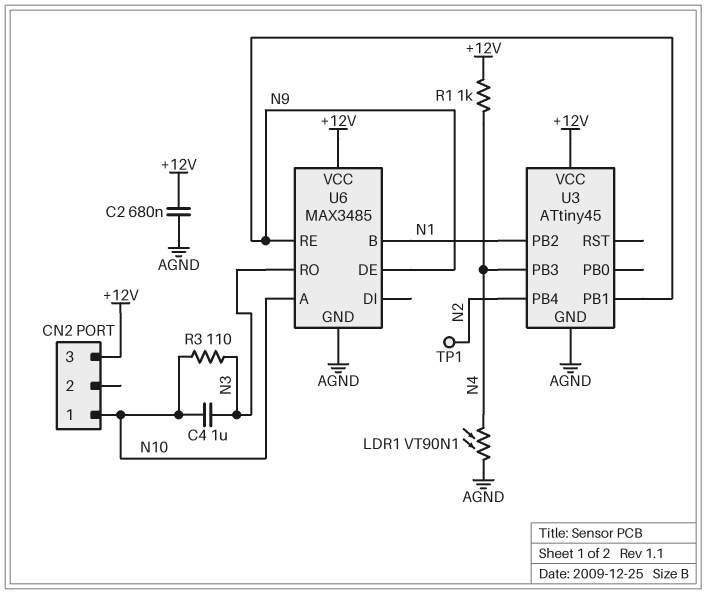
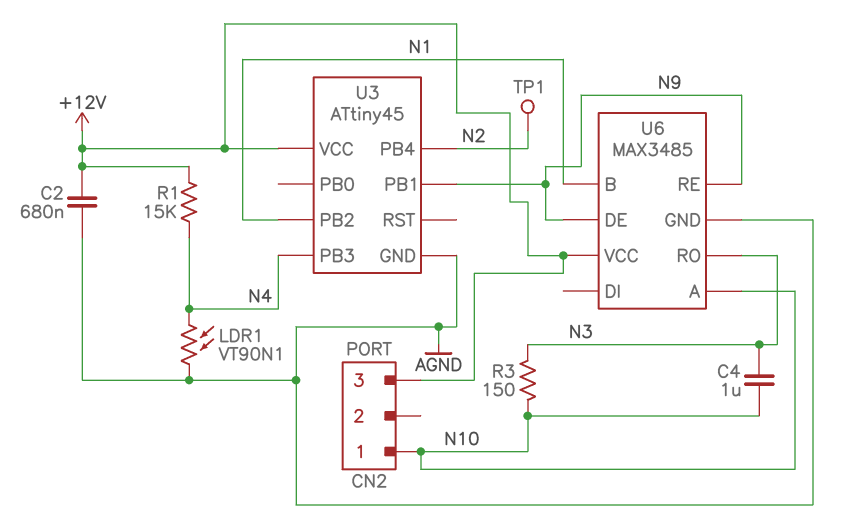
R1: 1k (+12V, N4) -> 15k (+12V, N4)
R3: 110 (N3, N10) -> 150 (N3, N10)

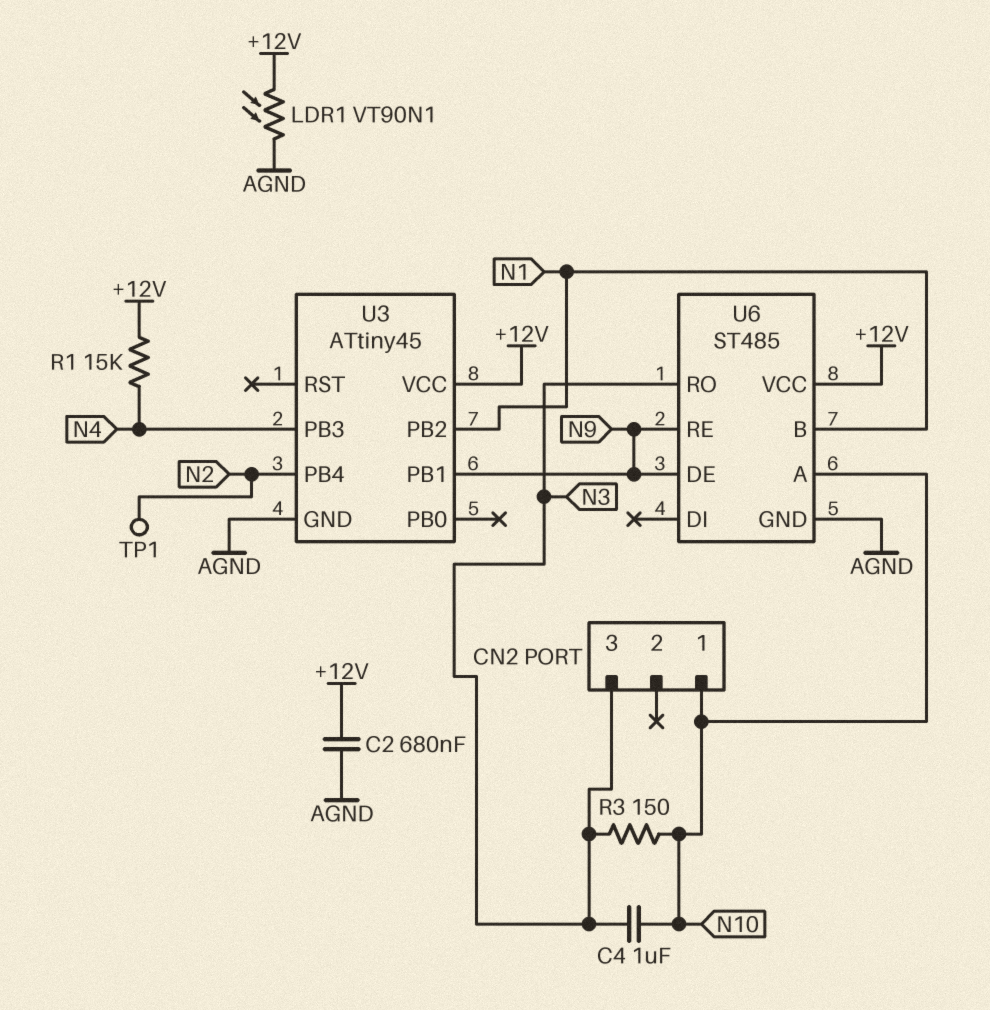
CN2 pin 3: +12V -> N3
LDR1: VT90N1 (AGND, N4) -> VT90N1 (+12V, AGND)
U6: MAX3485 -> ST485

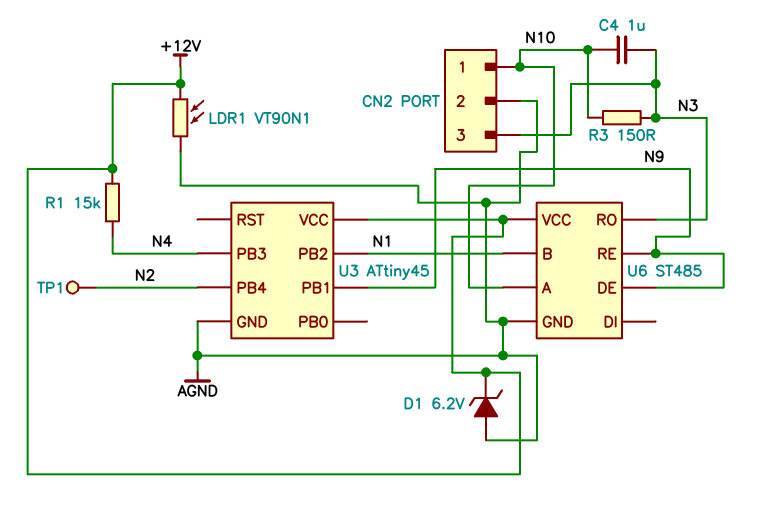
C2: 680nF (+12V, AGND) -> none
CN2 pin 2: none -> AGND
D1: none -> zener 6.2V (A AGND, K +12V)

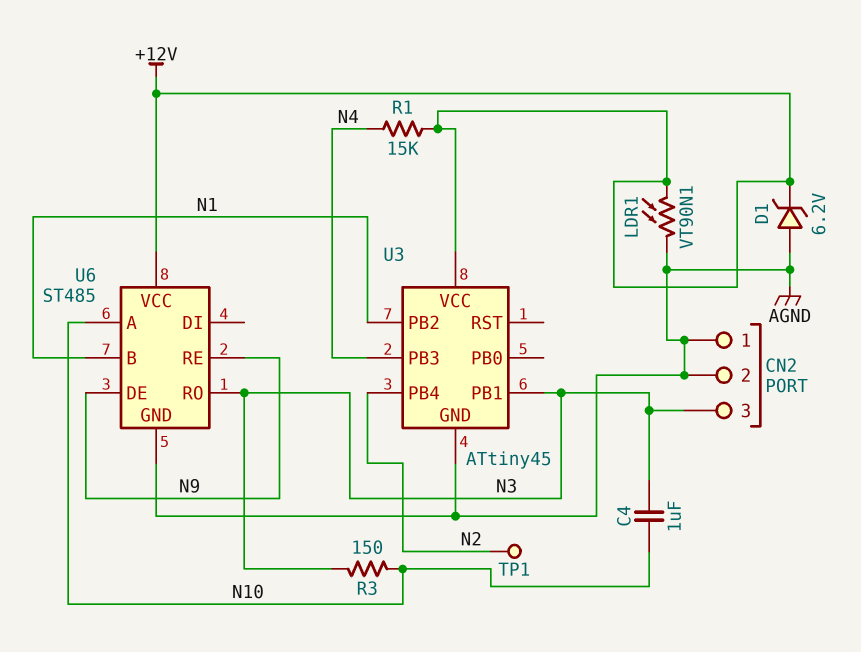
CN2 pin 1: N10 -> AGND
U3 pin PB1: N9 -> N3

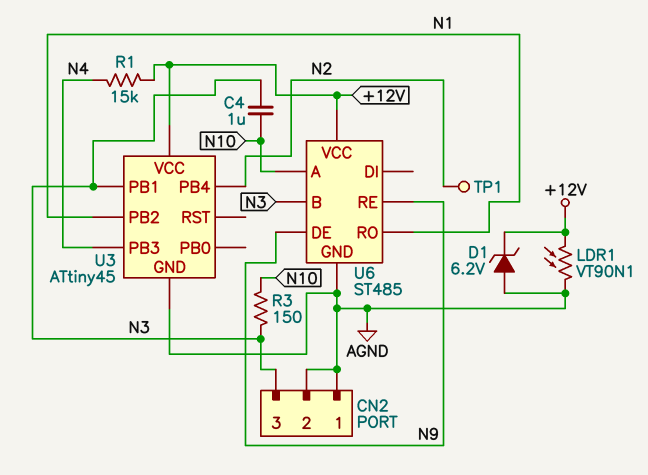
U6 pin B: N1 -> N3
U6 pin RO: N3 -> N1

